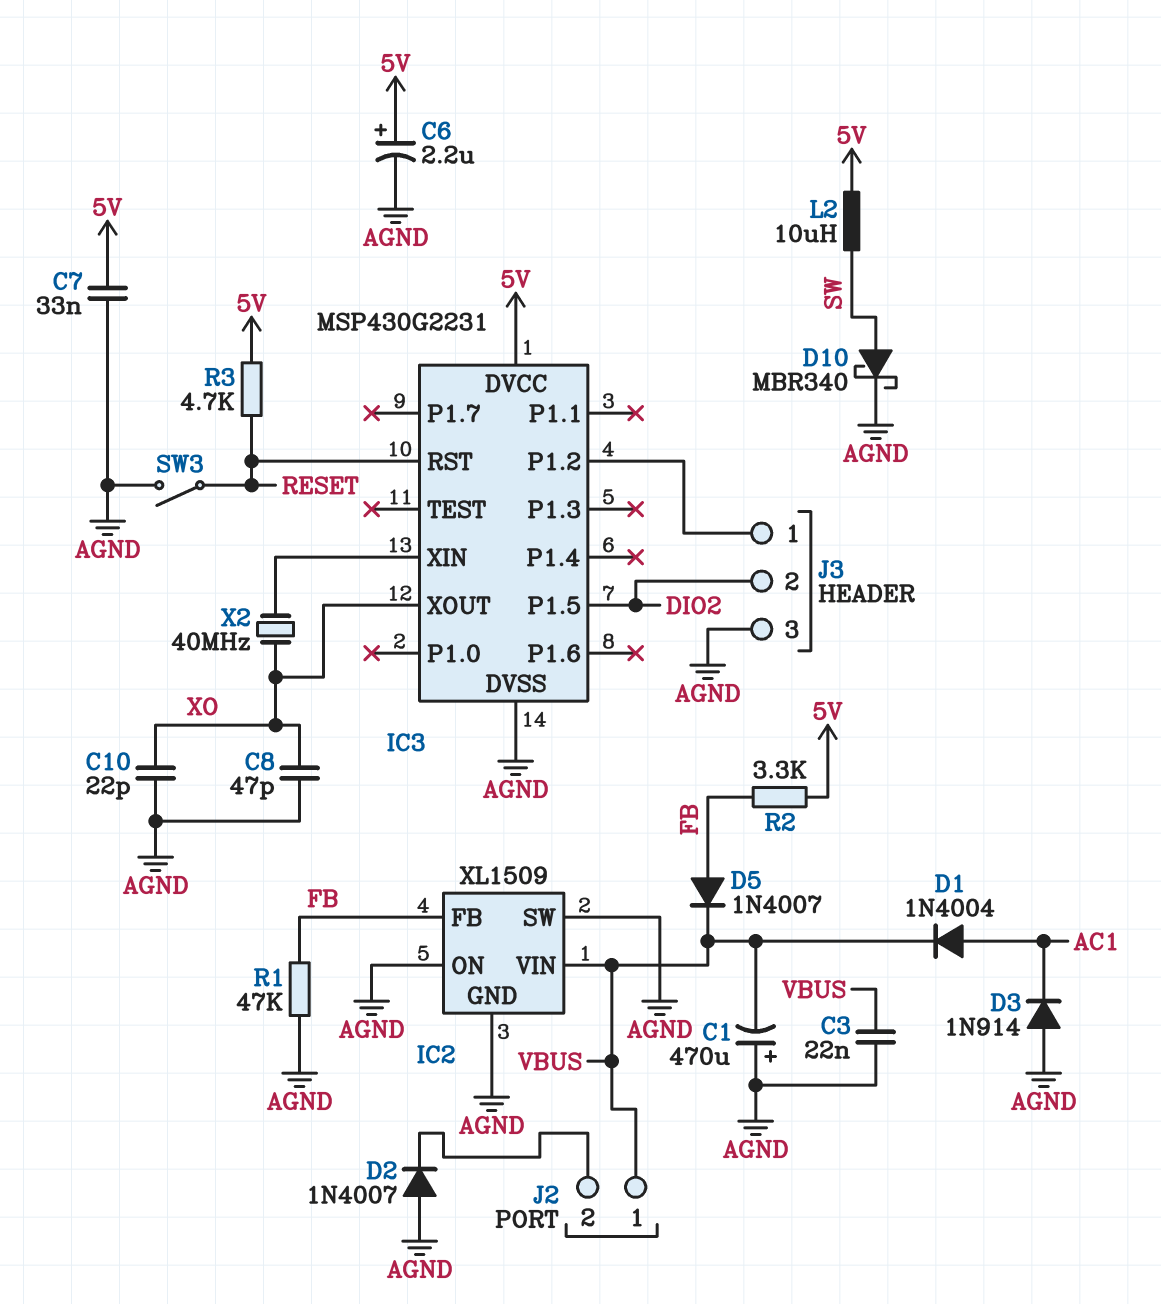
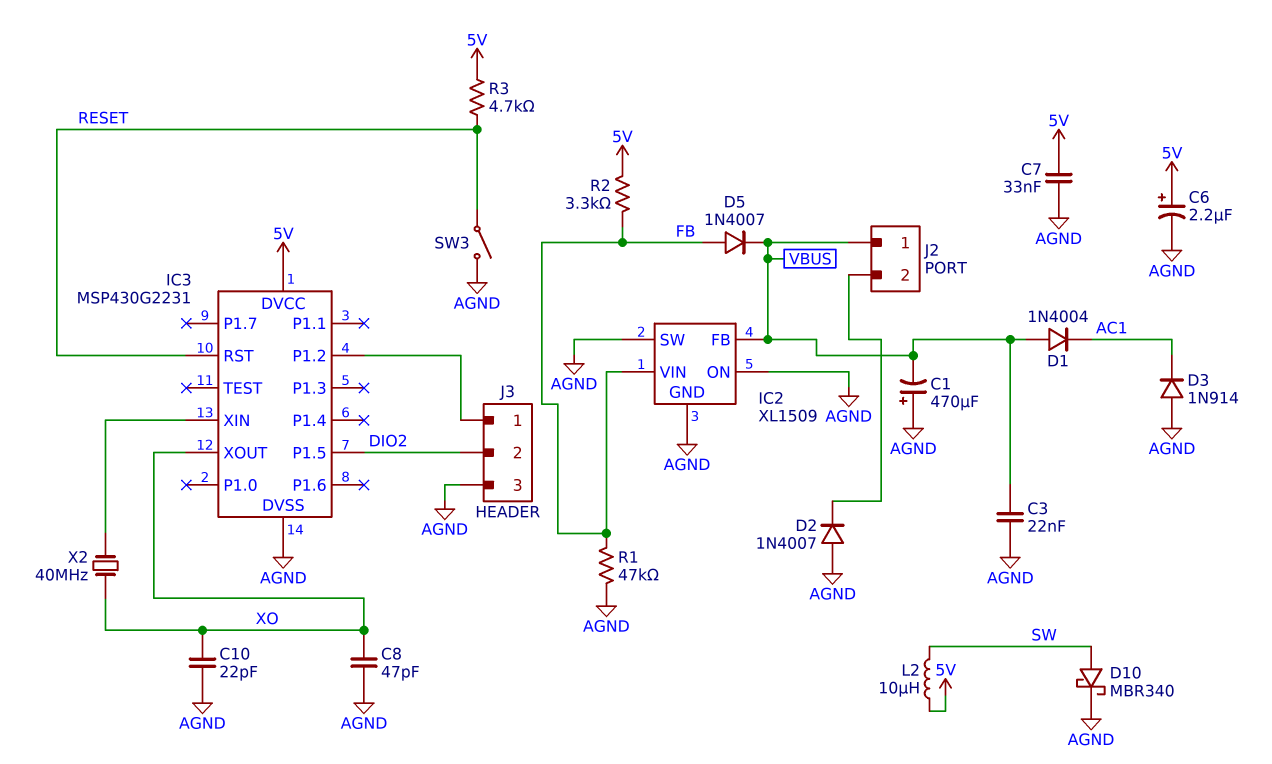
D1: diode 1N4004 (A AC1, K VBUS) -> diode 1N4004 (A VBUS, K AC1)
IC2 pin FB: FB -> VBUS
IC2 pin VIN: VBUS -> FB

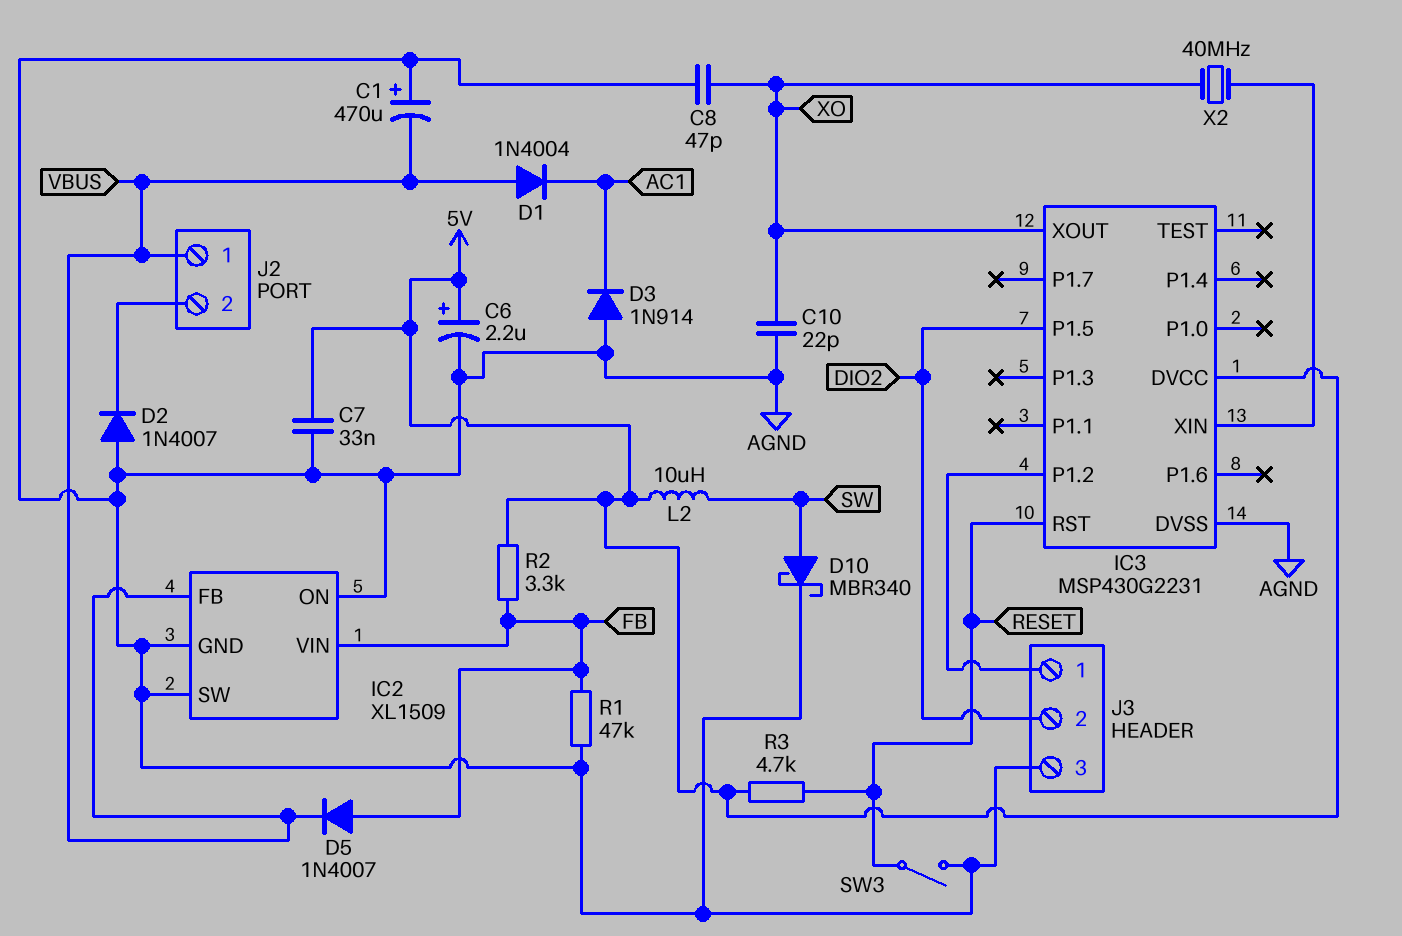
C3: 22nF (AGND, VBUS) -> none

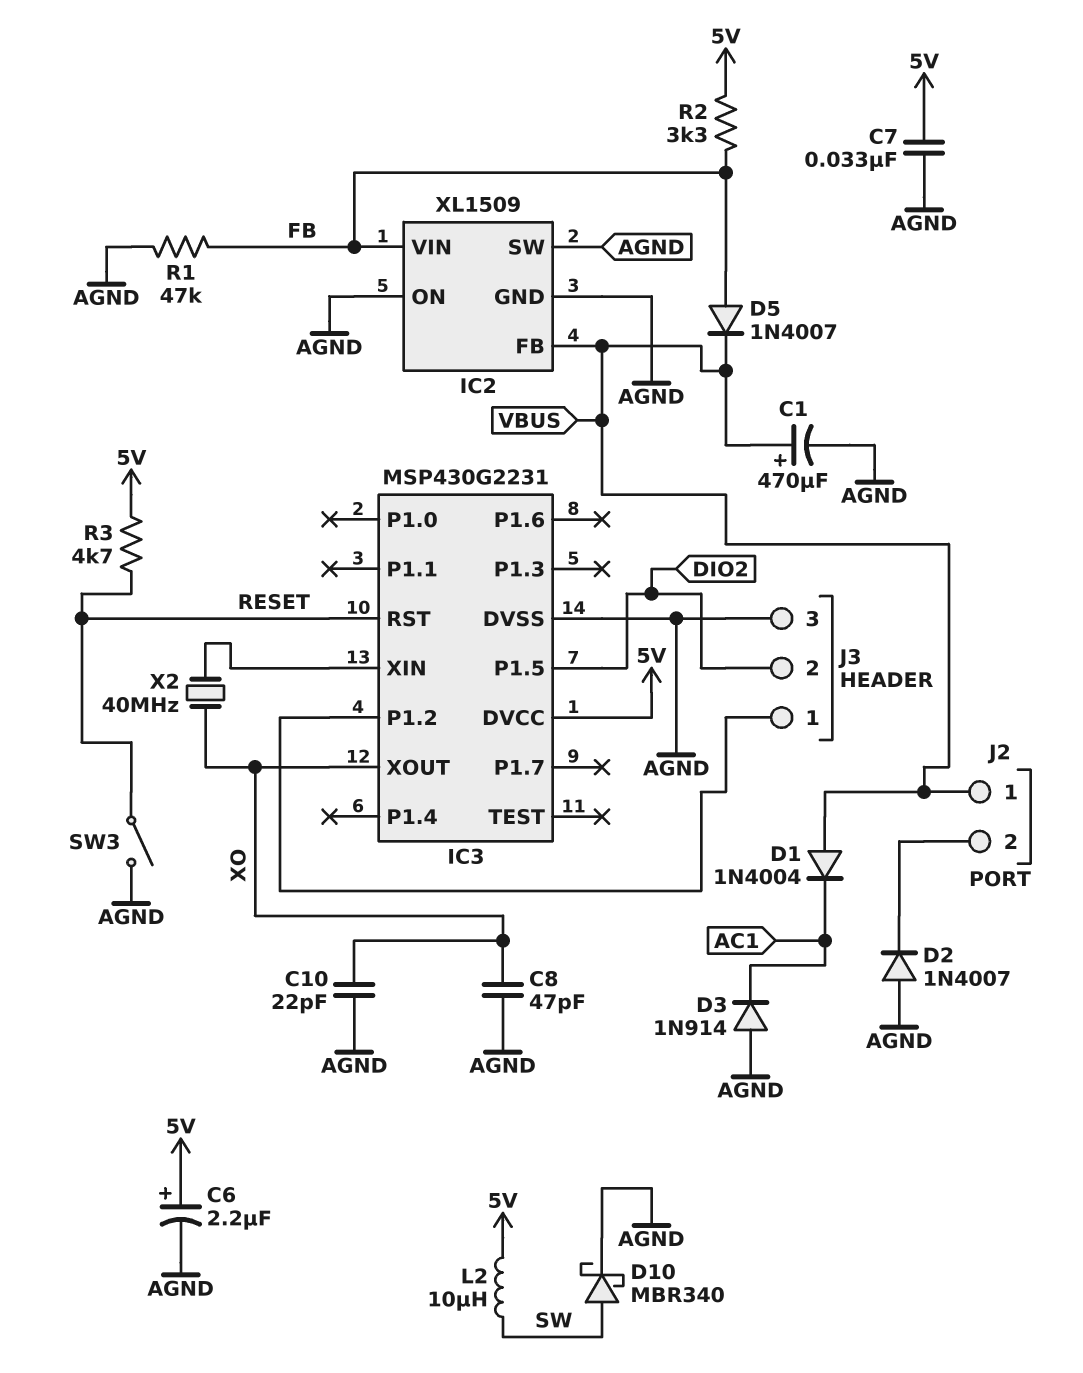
C1: 470uF (plus AGND, minus VBUS) -> 470uF (plus VBUS, minus AGND)

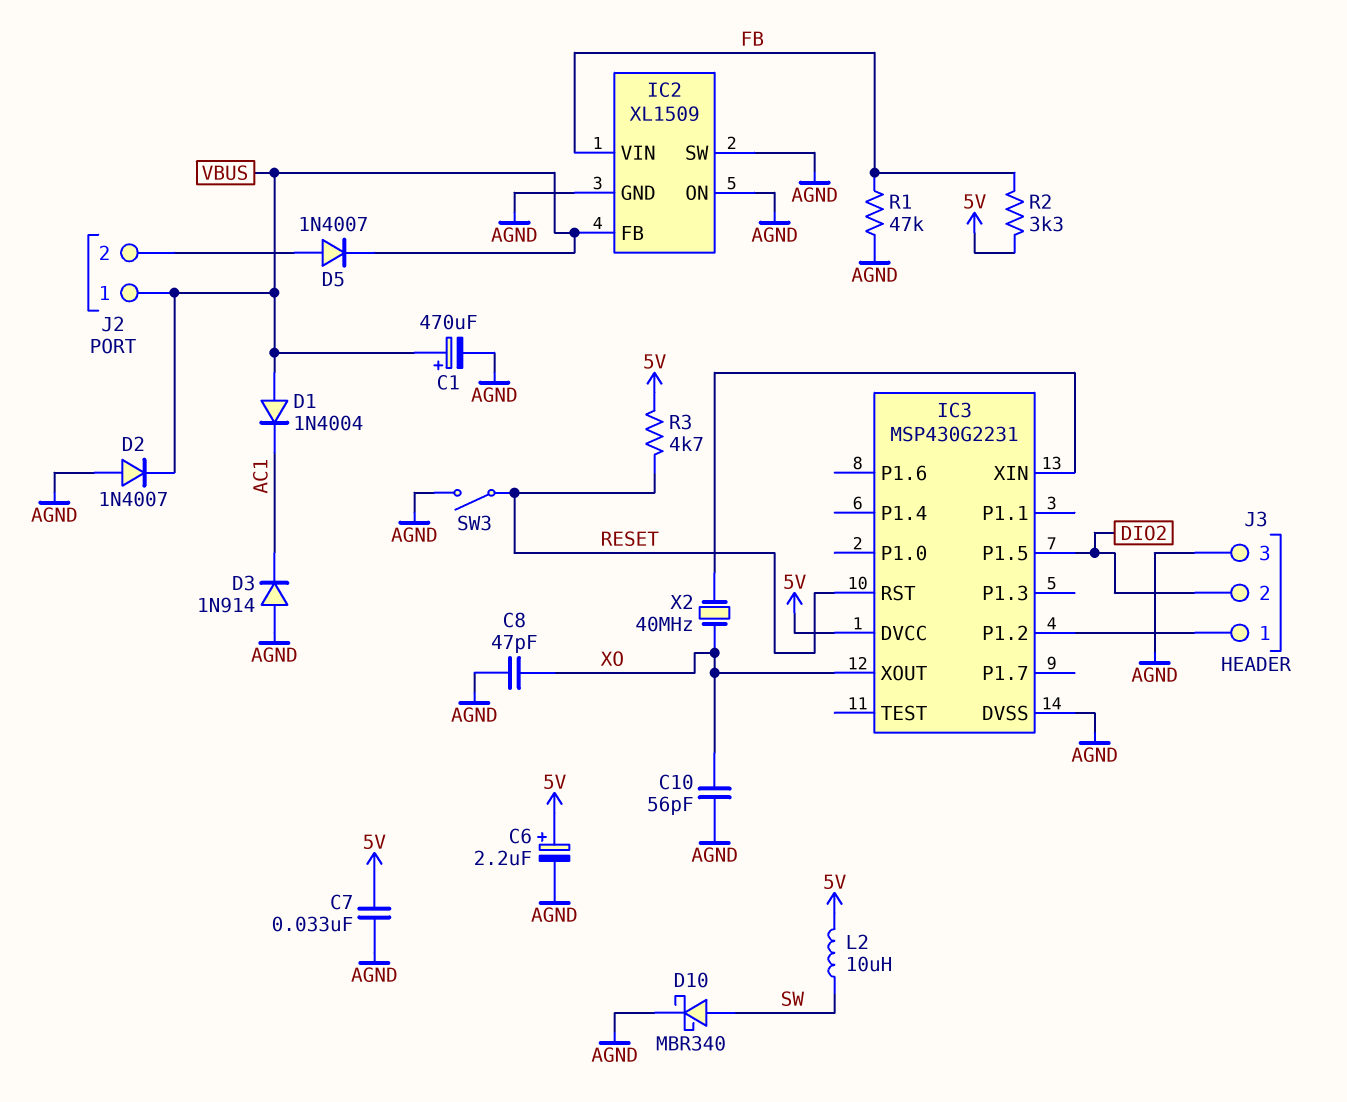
C10: 22pF (AGND, XO) -> 56pF (AGND, XO)
D2: diode 1N4007 (A AGND, K J2/2) -> diode 1N4007 (A AGND, K VBUS)
D5: diode 1N4007 (A FB, K VBUS) -> diode 1N4007 (A J2/2, K VBUS)

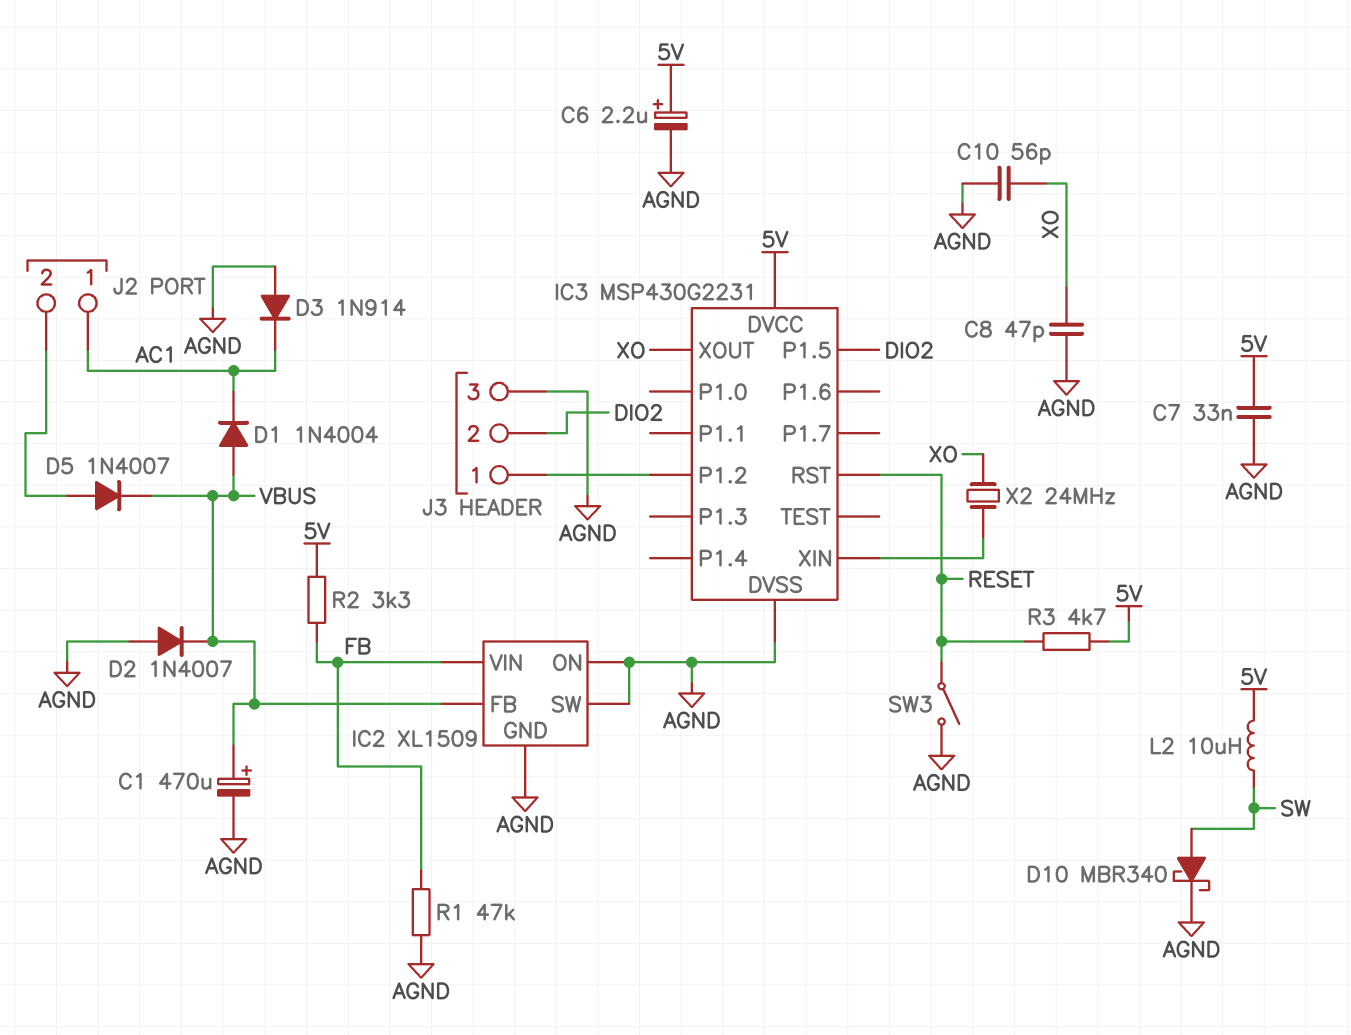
J2 pin 1: VBUS -> AC1
X2: 40MHz (IC3/XIN, XO) -> 24MHz (IC3/XIN, XO)

